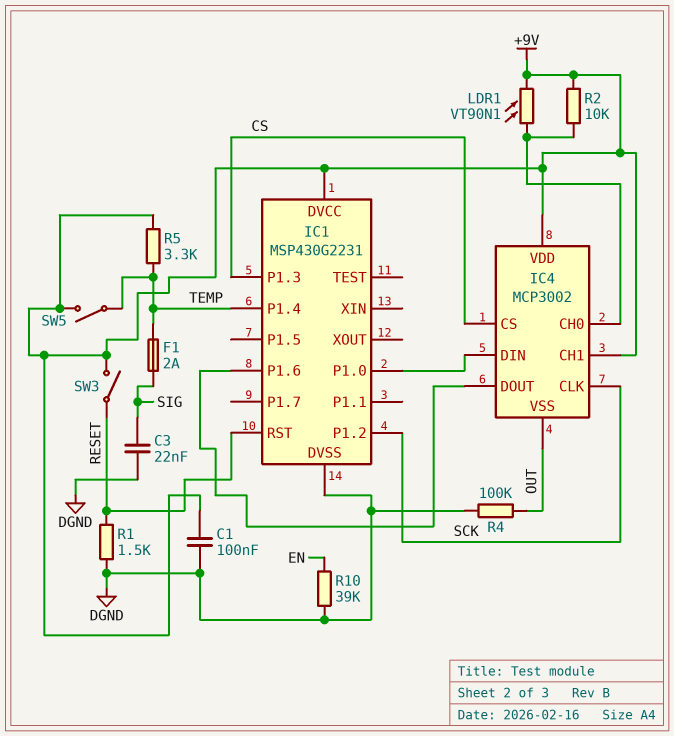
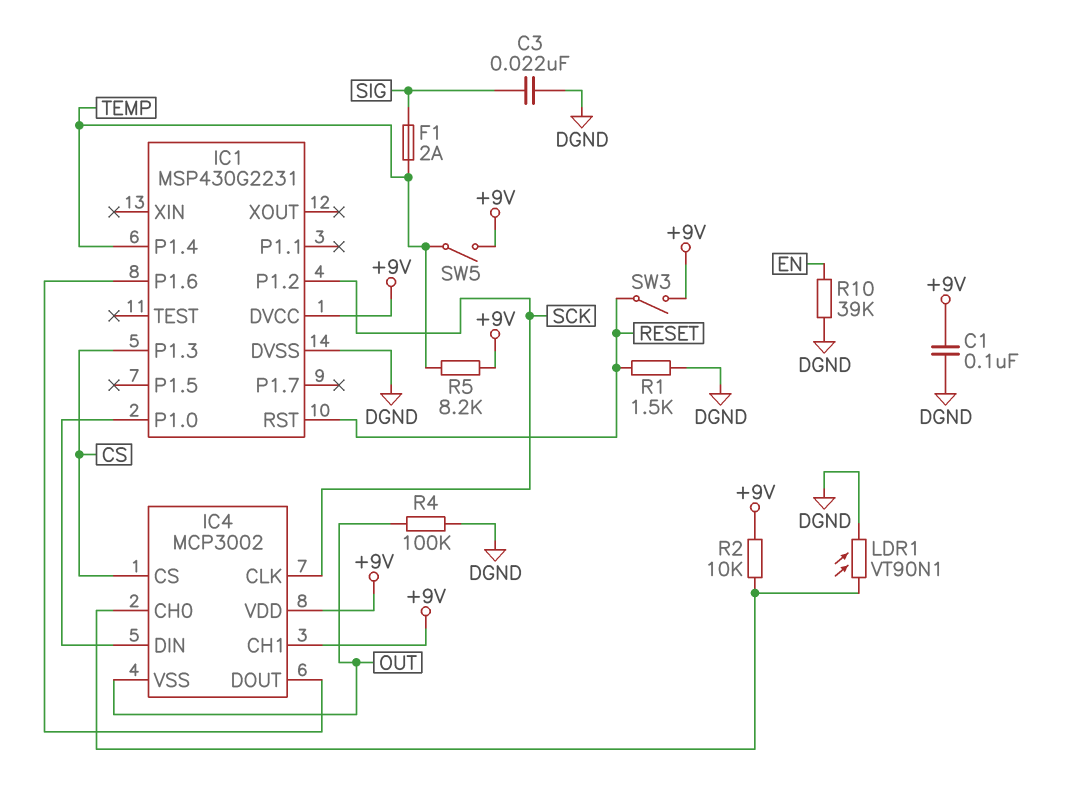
LDR1: VT90N1 (+9V, IC4/CH0) -> VT90N1 (DGND, IC4/CH0)
R5: 3.3k (+9V, TEMP) -> 8.2k (+9V, TEMP)

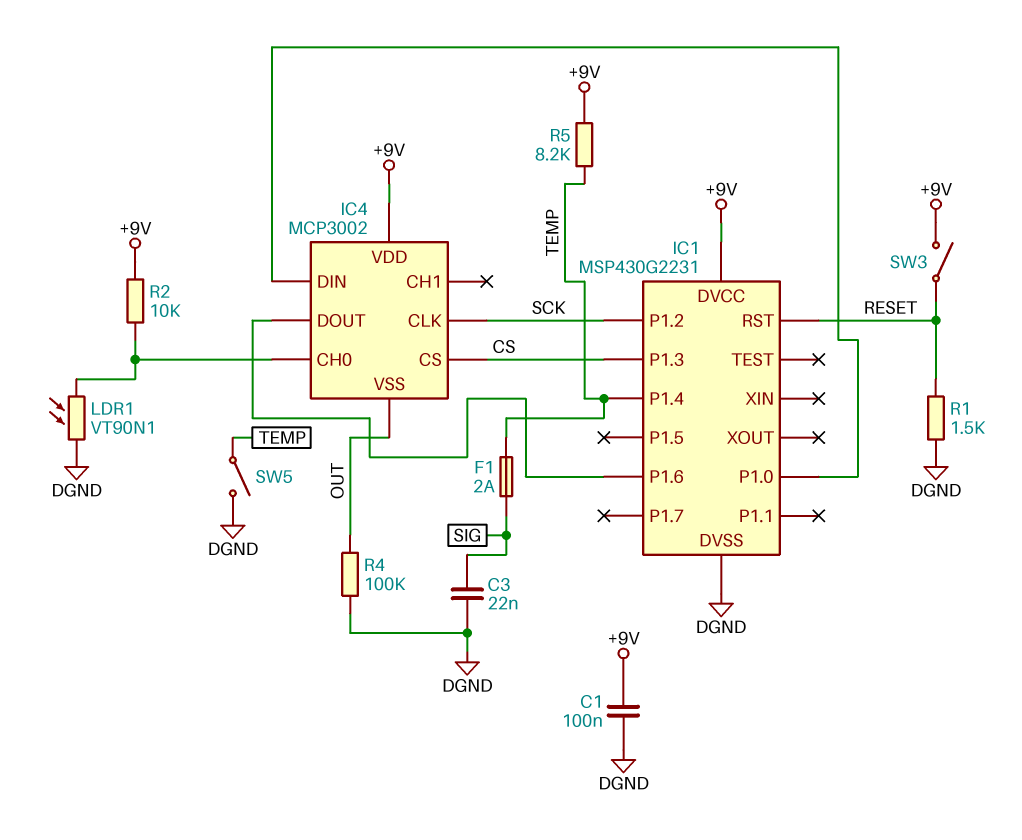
IC4 pin CH1: +9V -> none
R10: 39k (DGND, EN) -> none
SW5: switch (+9V, TEMP) -> switch (DGND, TEMP)

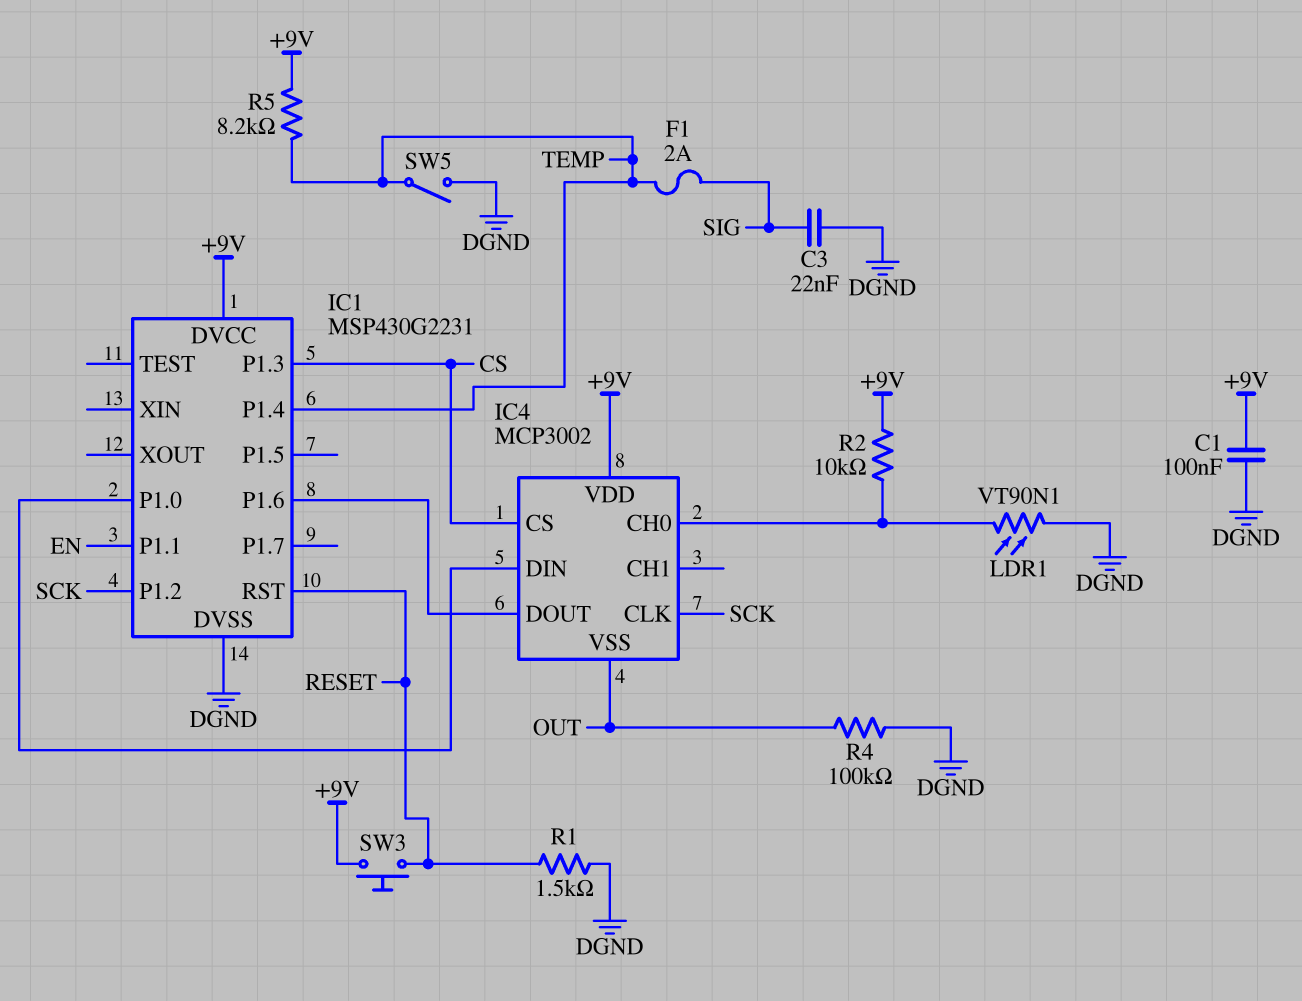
IC1 pin P1.1: none -> EN
SW3: switch (+9V, RESET) -> button (+9V, RESET)

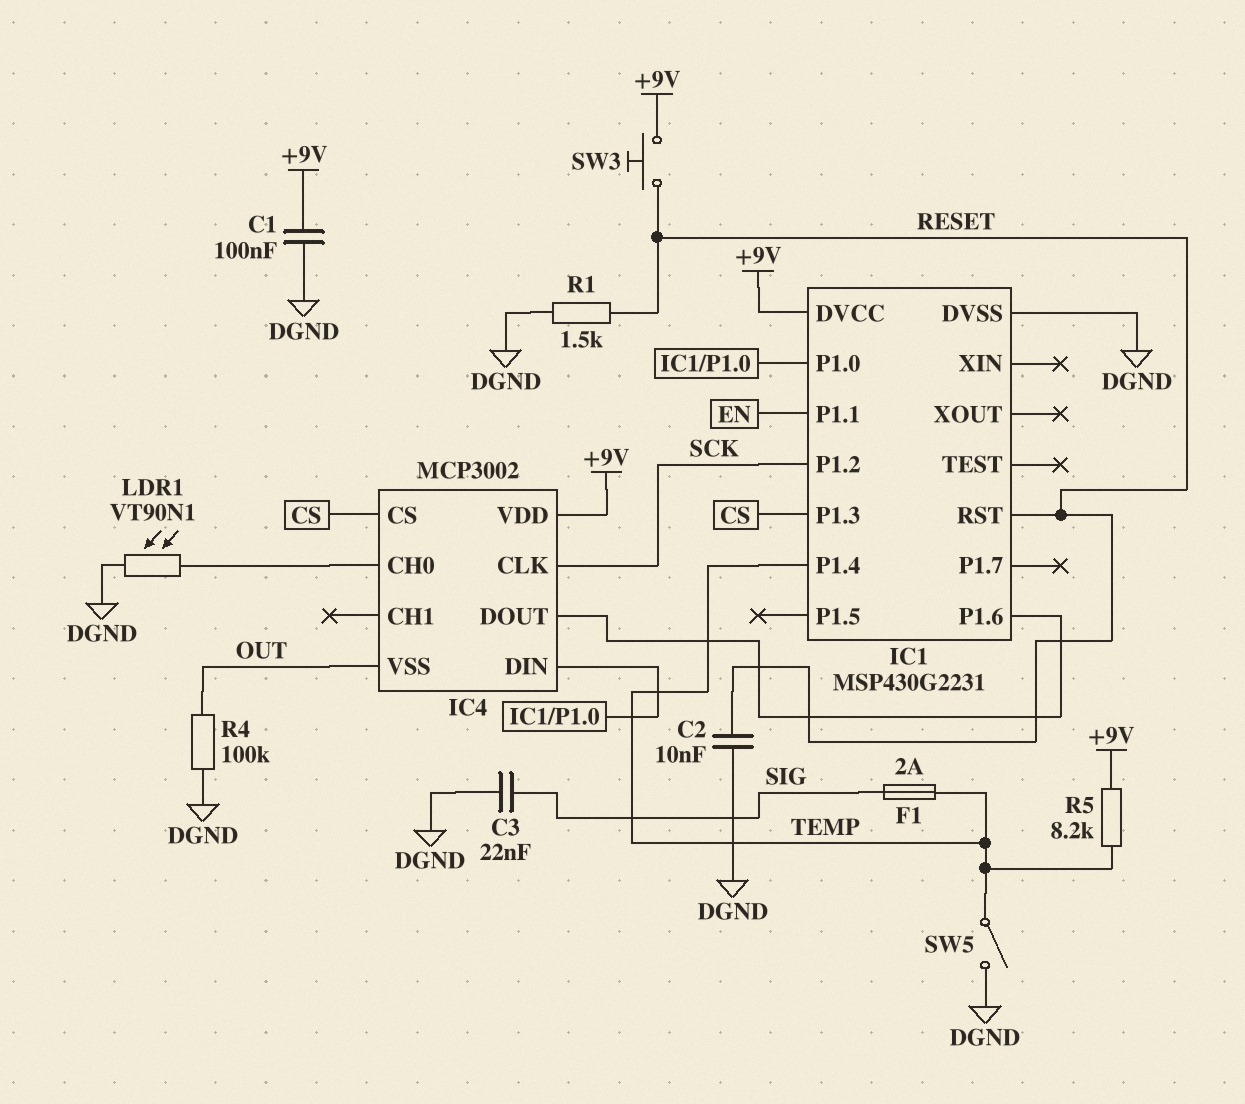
C2: none -> 10nF (DGND, RESET)
R2: 10k (+9V, IC4/CH0) -> none

